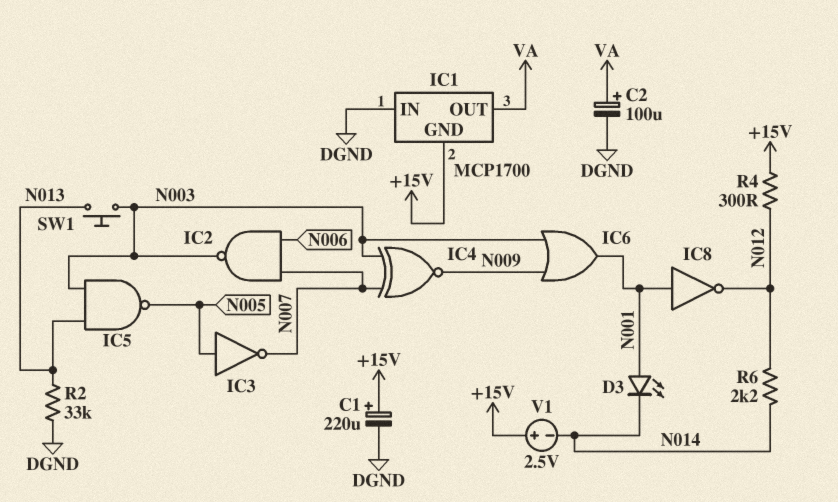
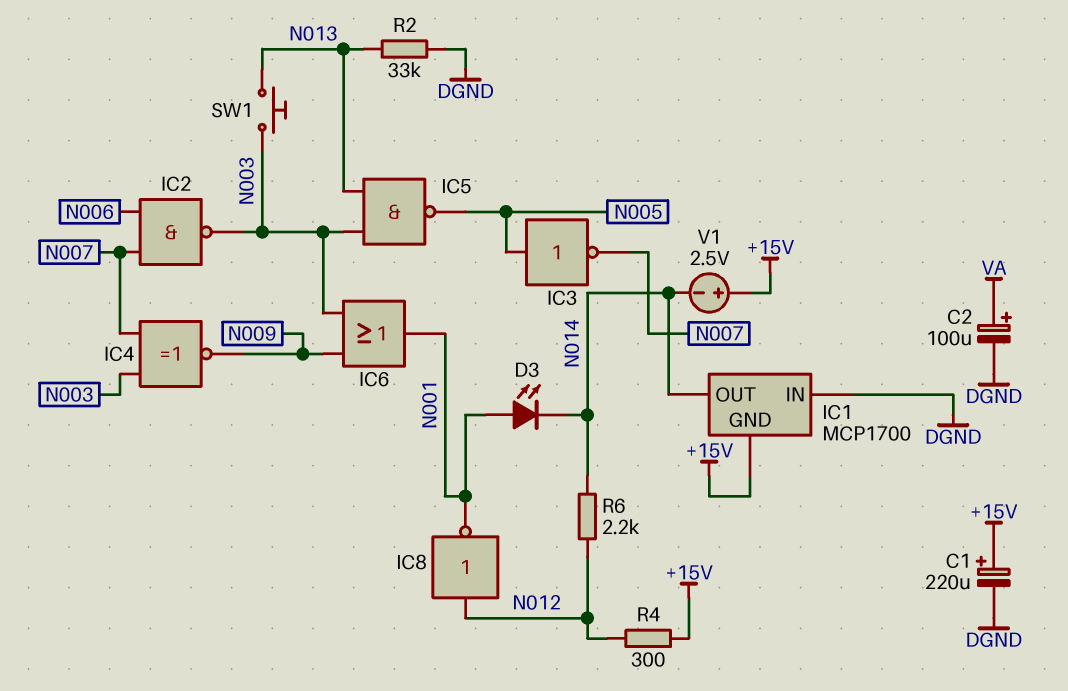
IC1 pin OUT: VA -> N014
IC8: NOT (in N001, out N012) -> NOT (in N012, out N001)

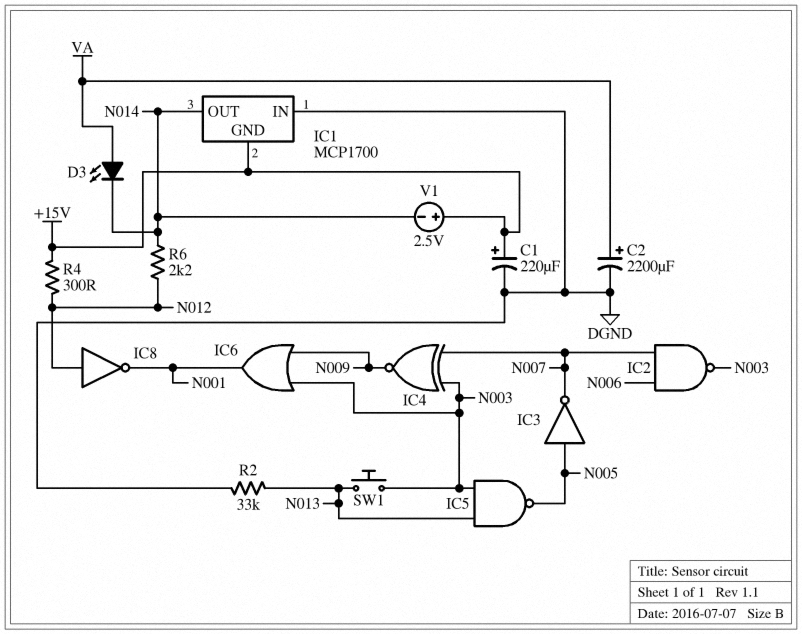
C2: 100uF (plus VA, minus DGND) -> 2200uF (plus VA, minus DGND)
D3: LED (A N001, K N014) -> LED (A VA, K N014)

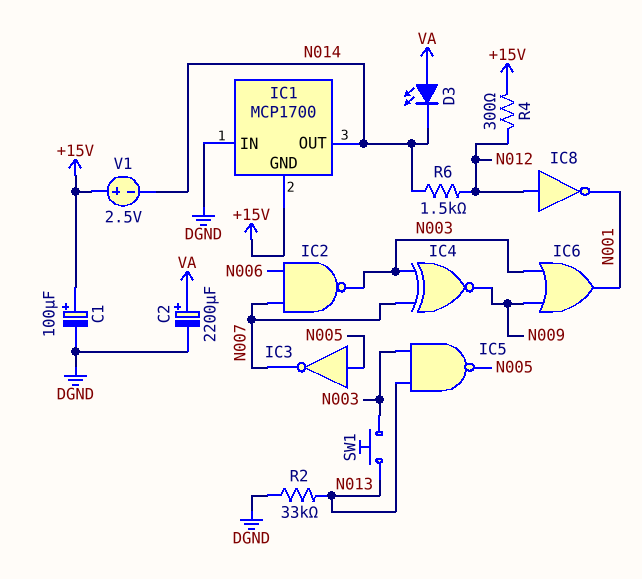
C1: 220uF (plus +15V, minus DGND) -> 100uF (plus +15V, minus DGND)
R6: 2.2k (N012, N014) -> 1.5k (N012, N014)

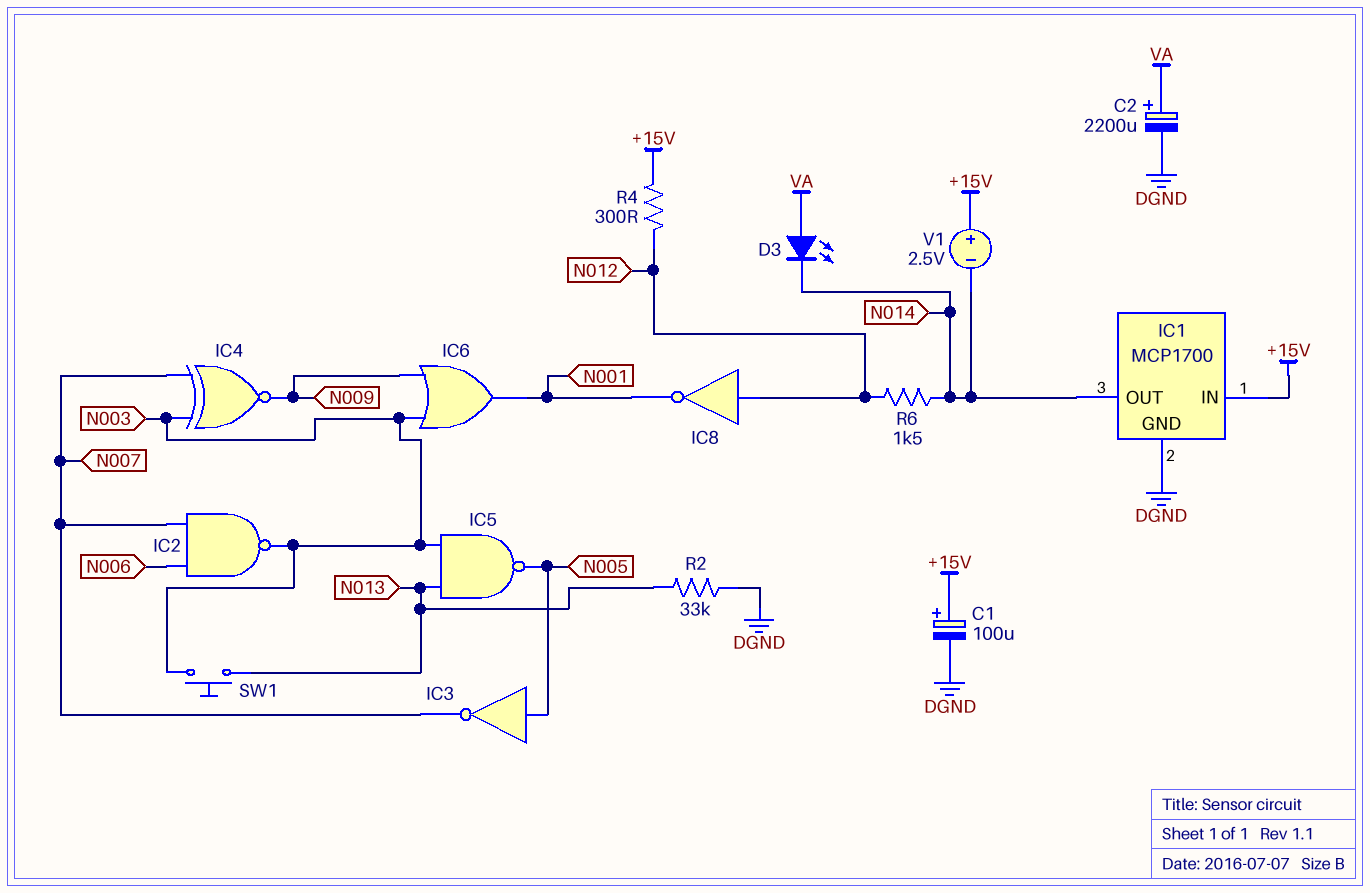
IC1 pin GND: +15V -> DGND
IC1 pin IN: DGND -> +15V

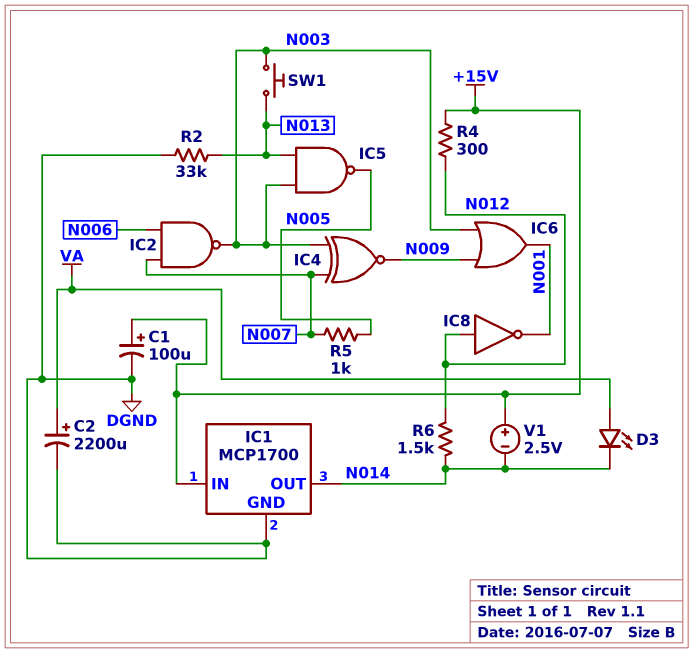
IC3: NOT (in N005, out N007) -> none
R5: none -> 1k (N005, N007)

